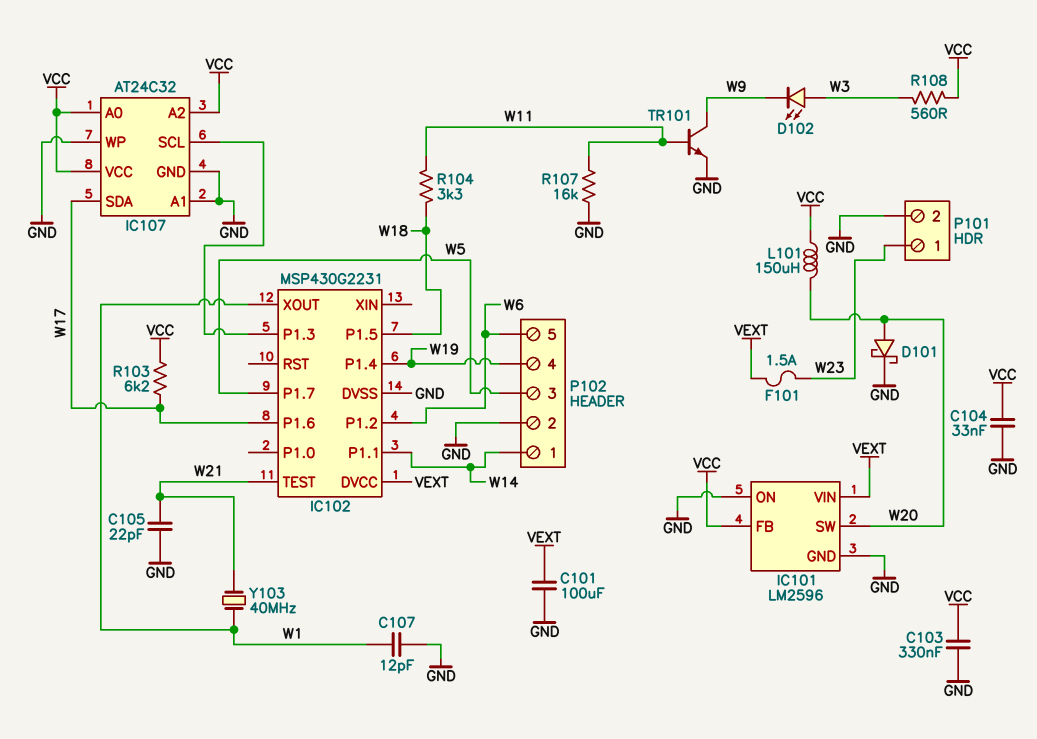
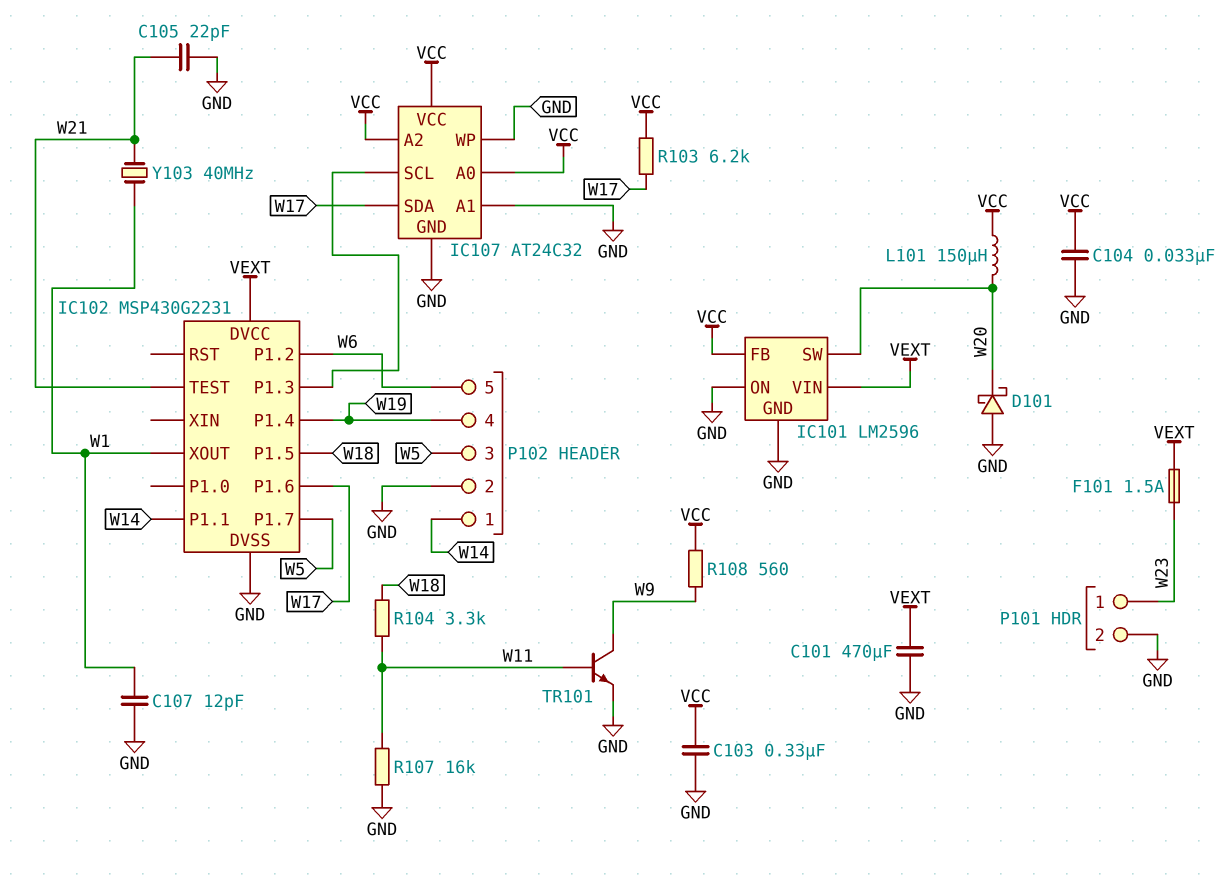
C101: 100uF (GND, VEXT) -> 470uF (GND, VEXT)
D101: schottky (A W20, K GND) -> schottky (A GND, K W20)
D102: LED (A W3, K W9) -> none
R108: 560 (VCC, W3) -> 560 (VCC, W9)

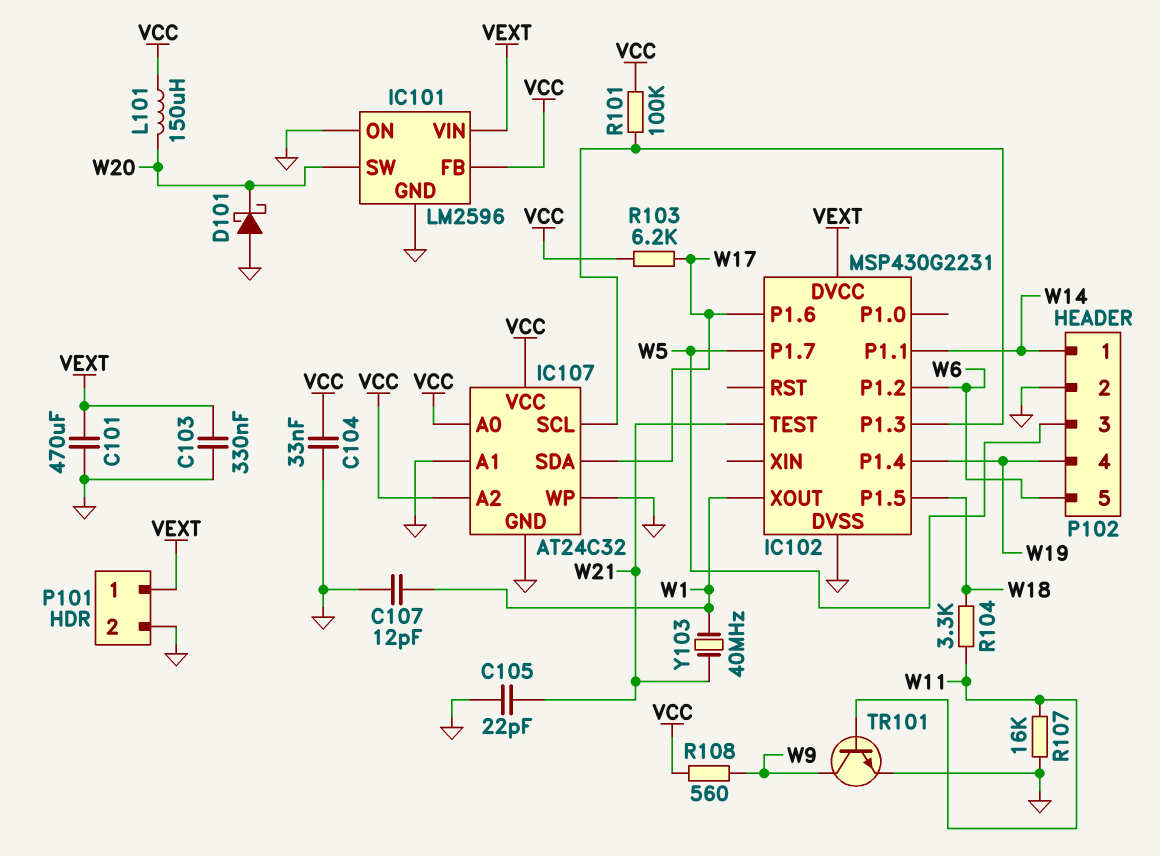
C103: 330nF (GND, VCC) -> 330nF (GND, VEXT)
F101: 1.5A (VEXT, W23) -> none
P101 pin 1: W23 -> VEXT
R101: none -> 100k (IC102/P1.3, VCC)

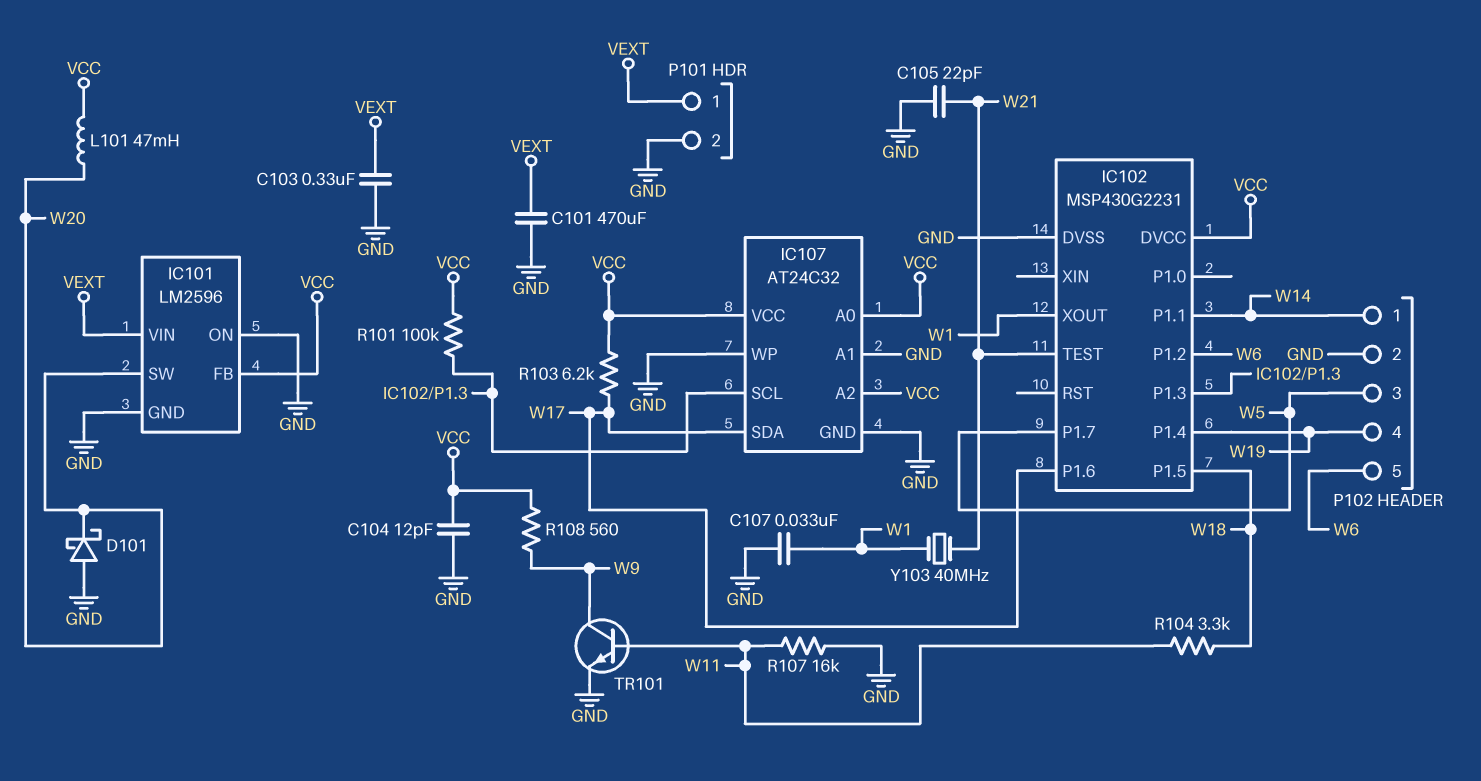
C104: 33nF (GND, VCC) -> 12pF (GND, VCC)
C107: 12pF (GND, W1) -> 33nF (GND, W1)
IC102 pin DVCC: VEXT -> VCC
L101: 150uH (VCC, W20) -> 47mH (VCC, W20)

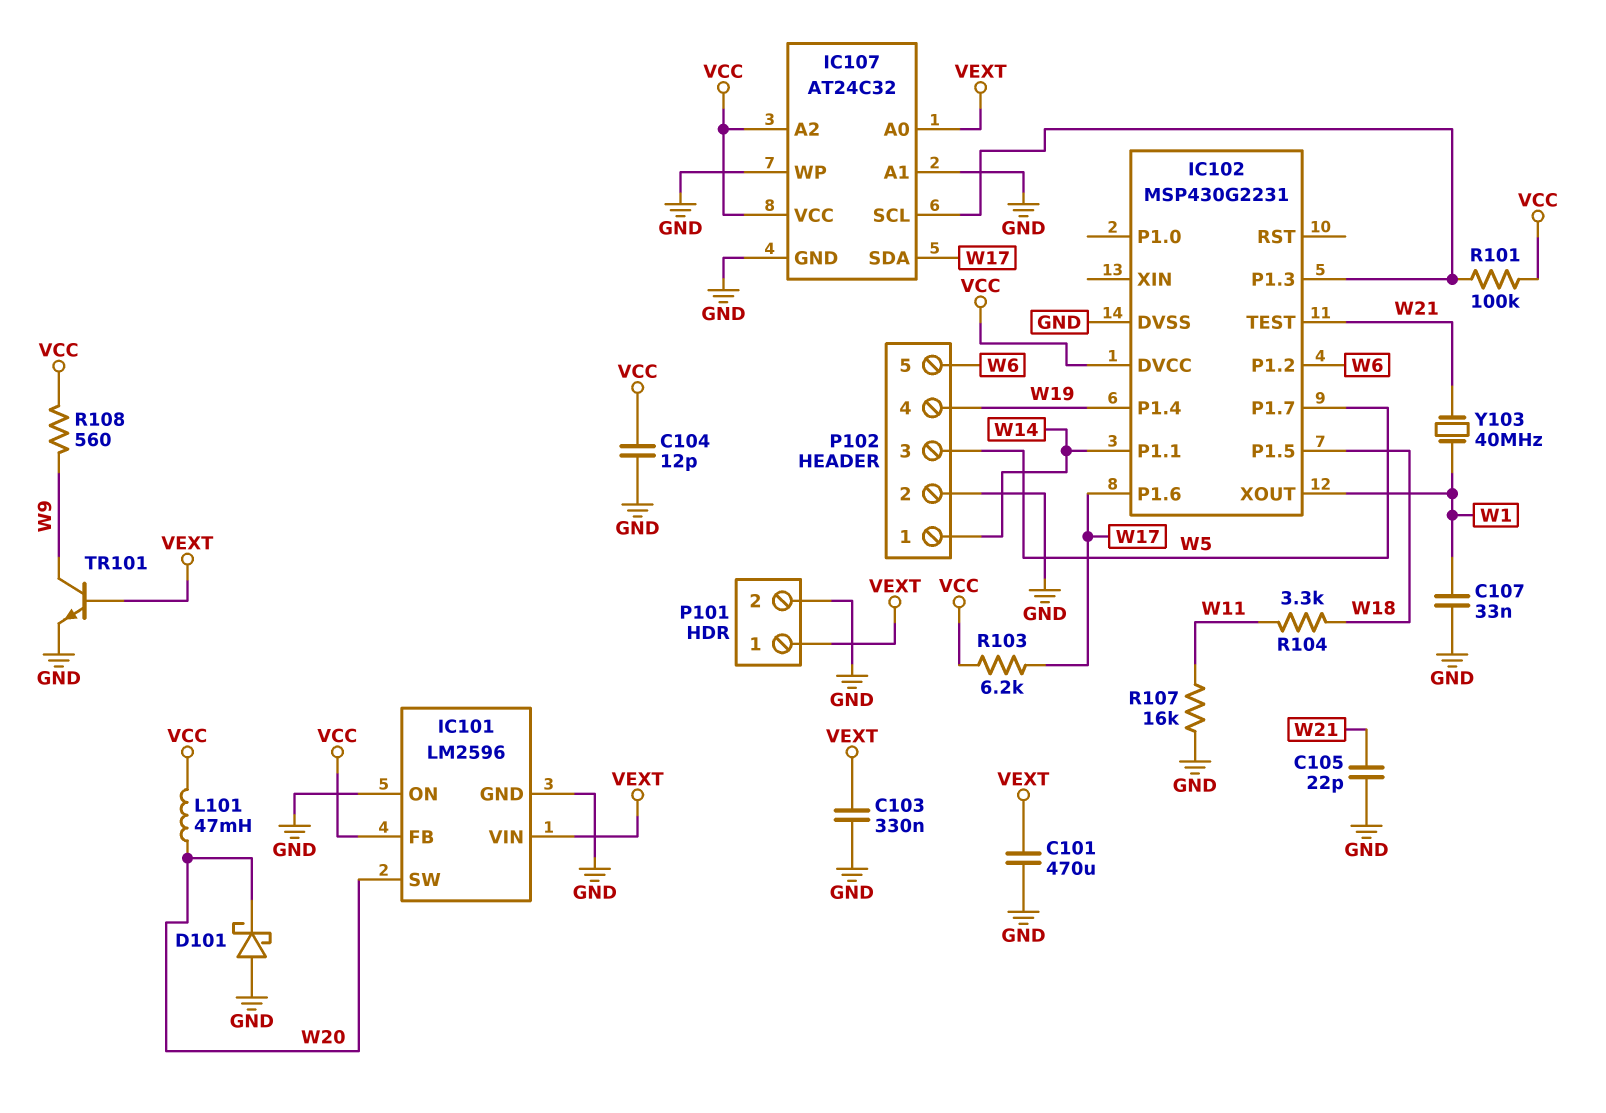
IC107 pin A0: VCC -> VEXT
TR101: NPN (B W11, C W9, E GND) -> NPN (B VEXT, C W9, E GND)

